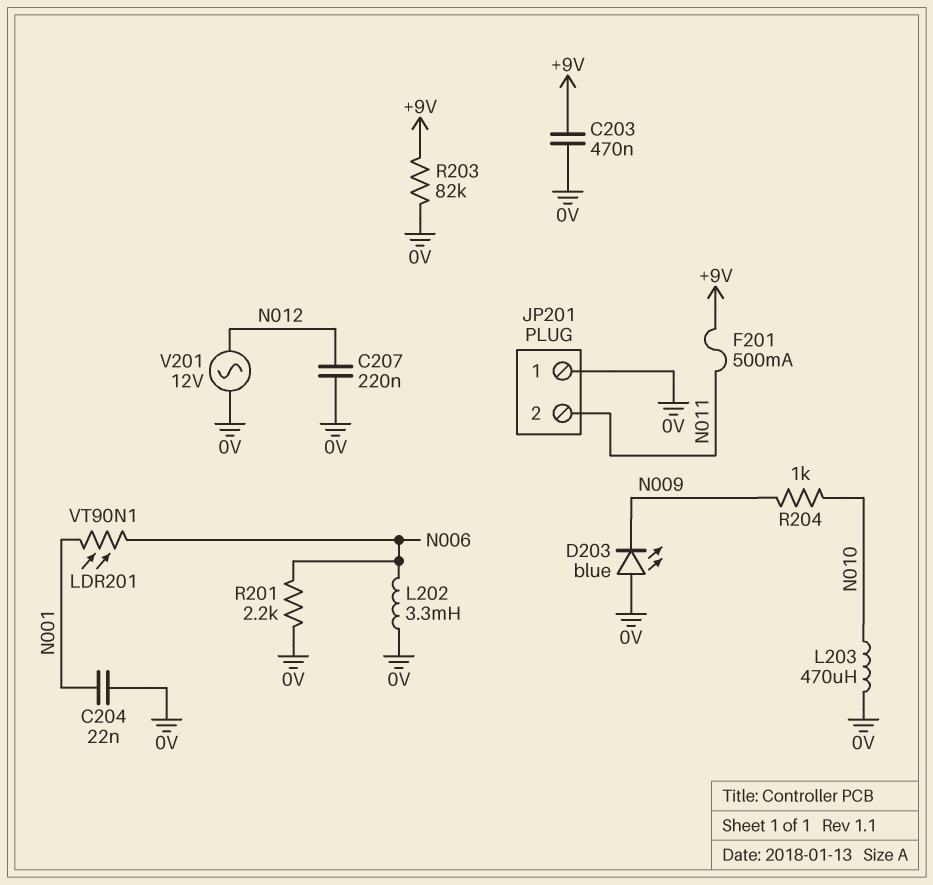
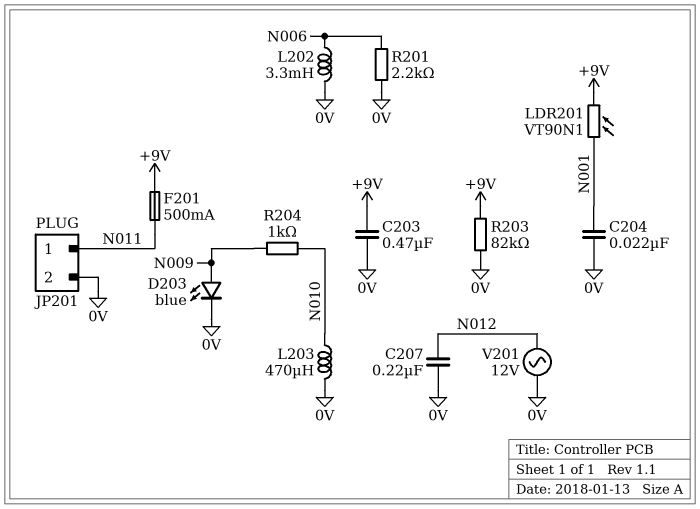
D203: LED blue (A 0V, K N009) -> LED blue (A N009, K 0V)
JP201 pin 1: 0V -> N011
JP201 pin 2: N011 -> 0V
LDR201: VT90N1 (N001, N006) -> VT90N1 (+9V, N001)

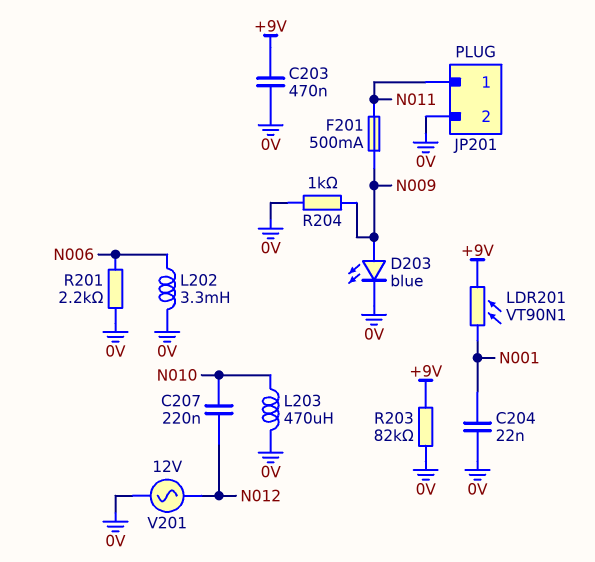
C207: 220nF (0V, N012) -> 220nF (N010, N012)
F201: 500mA (+9V, N011) -> 500mA (N009, N011)
R204: 1k (N009, N010) -> 1k (0V, N009)

